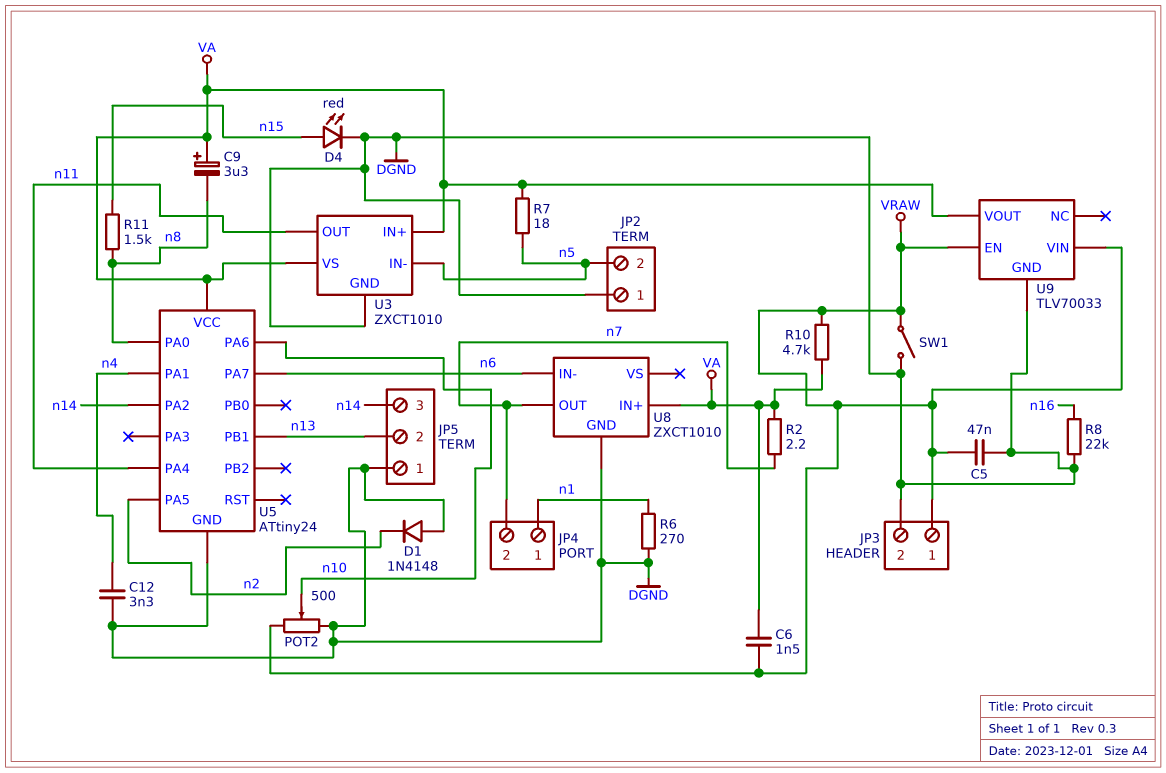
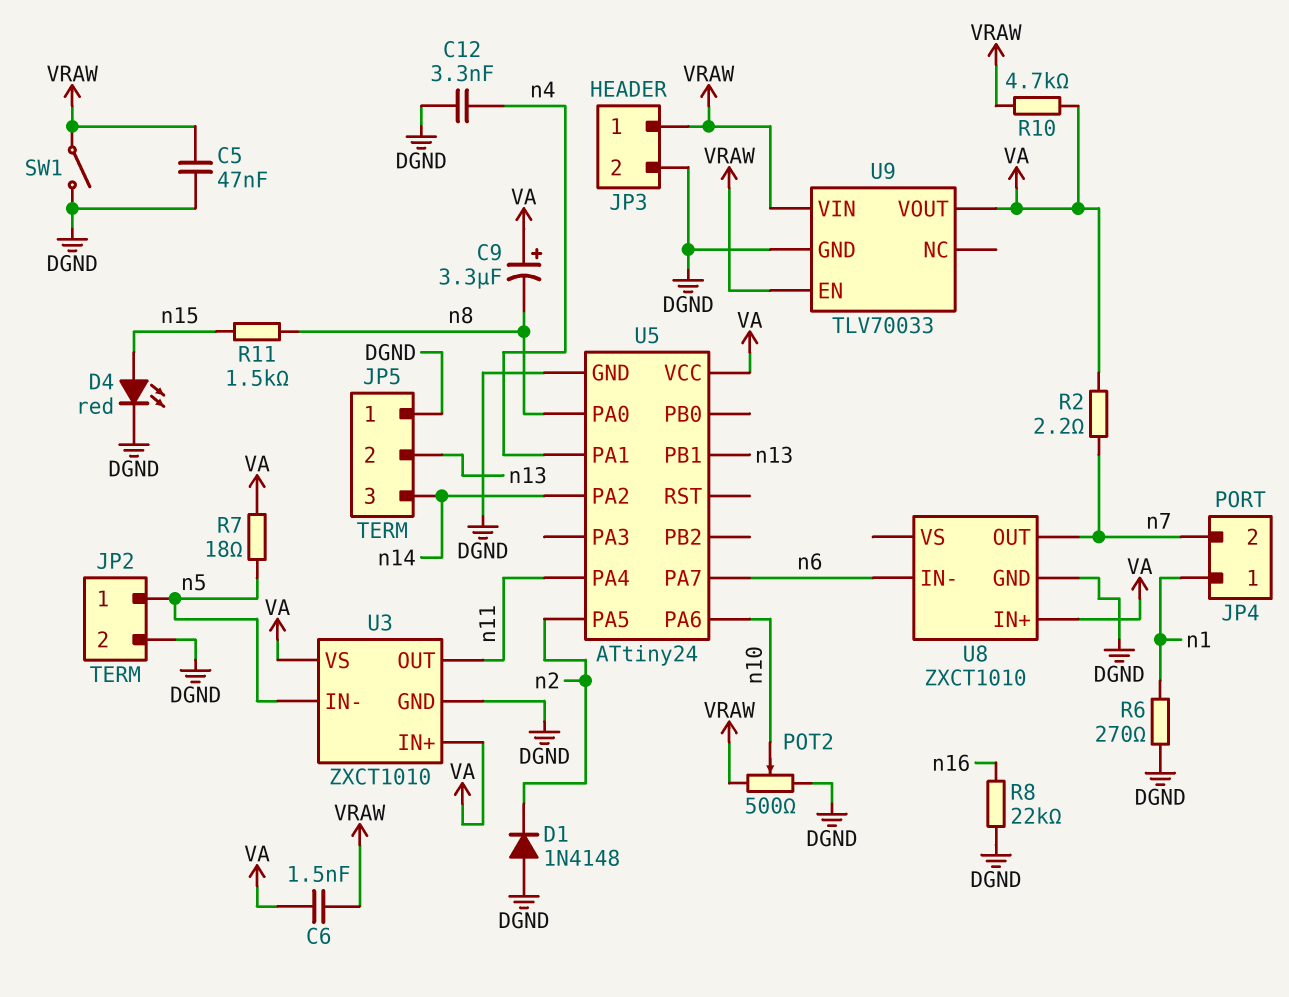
JP2 pin 1: DGND -> n5
JP2 pin 2: n5 -> DGND

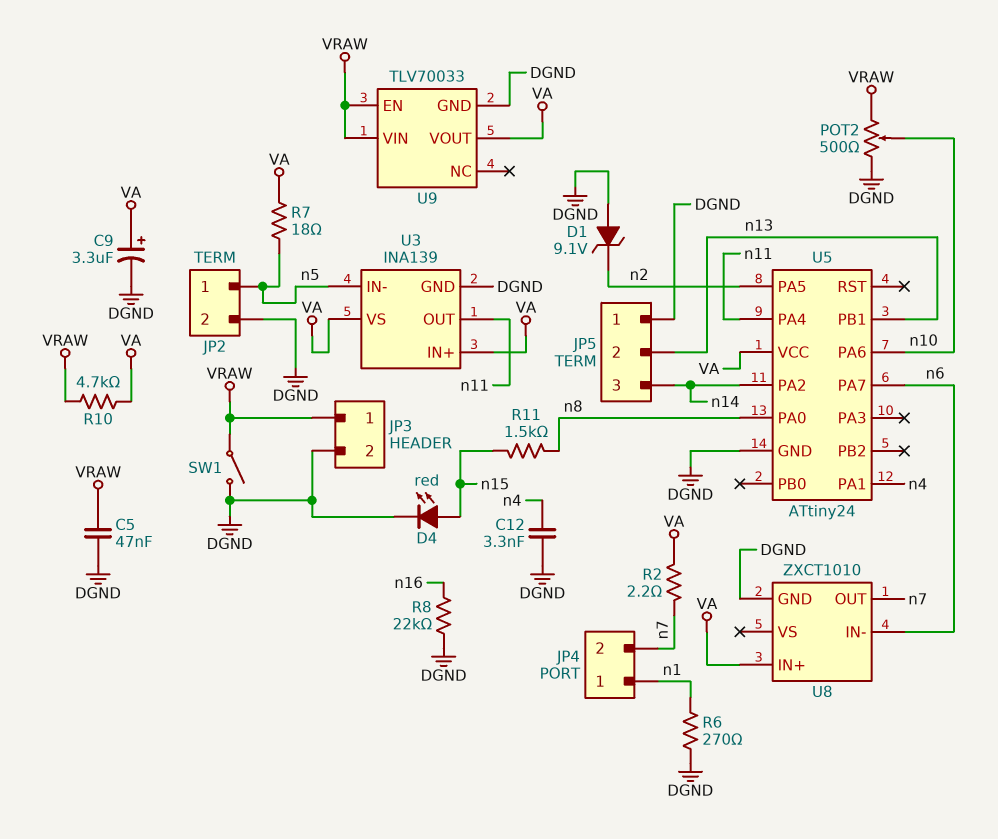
C6: 1.5nF (VA, VRAW) -> none
C9: 3.3uF (plus VA, minus n8) -> 3.3uF (plus VA, minus DGND)
D1: diode 1N4148 (A DGND, K n2) -> zener 9.1V (A DGND, K n2)
U3: ZXCT1010 -> INA139

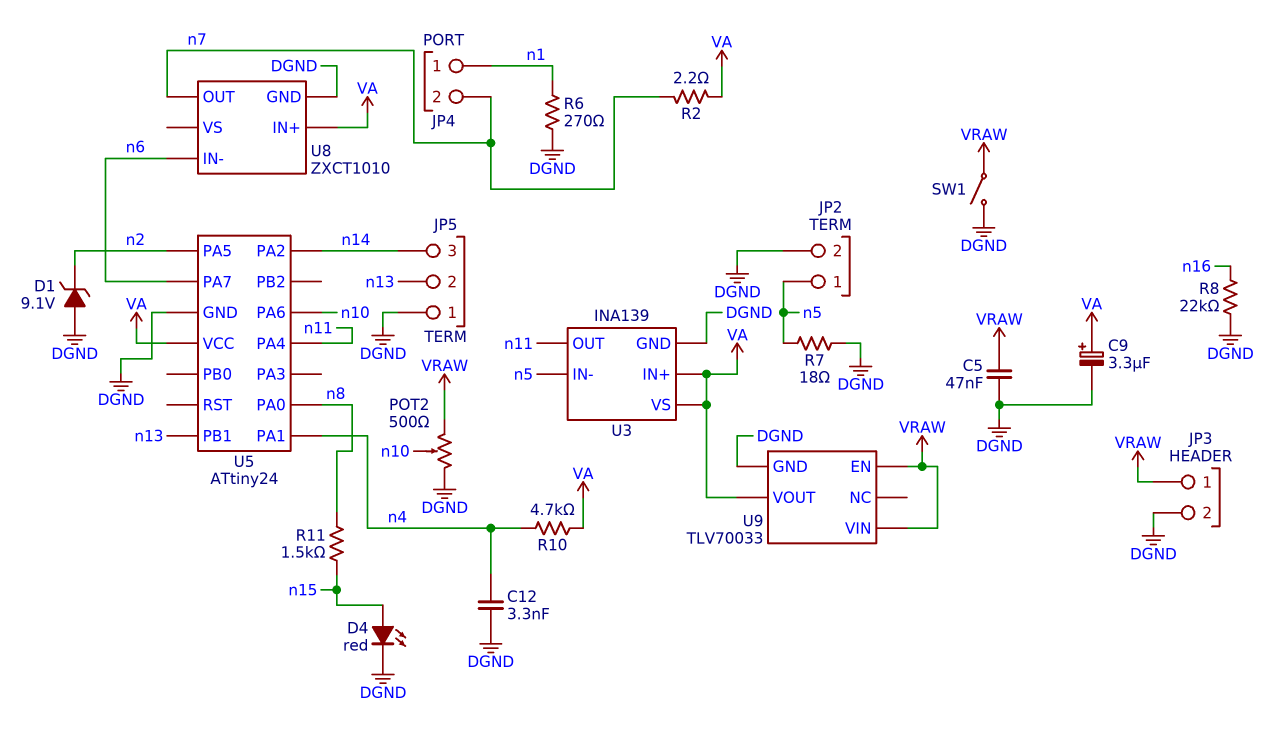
R7: 18 (VA, n5) -> 18 (DGND, n5)
R10: 4.7k (VA, VRAW) -> 4.7k (VA, n4)

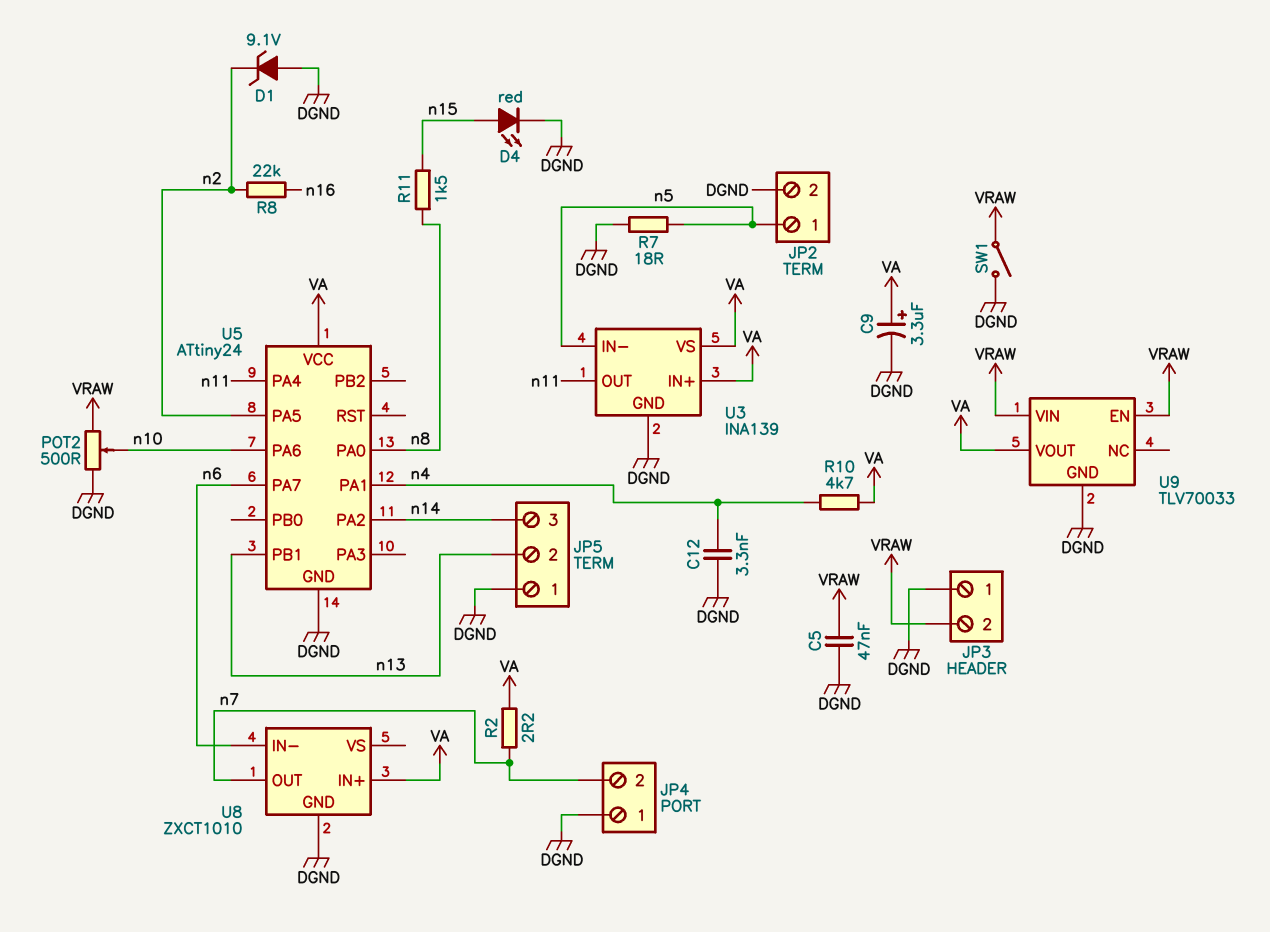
JP3 pin 1: VRAW -> DGND
JP3 pin 2: DGND -> VRAW
JP4 pin 1: n1 -> DGND
R6: 270 (DGND, n1) -> none
R8: 22k (DGND, n16) -> 22k (n2, n16)

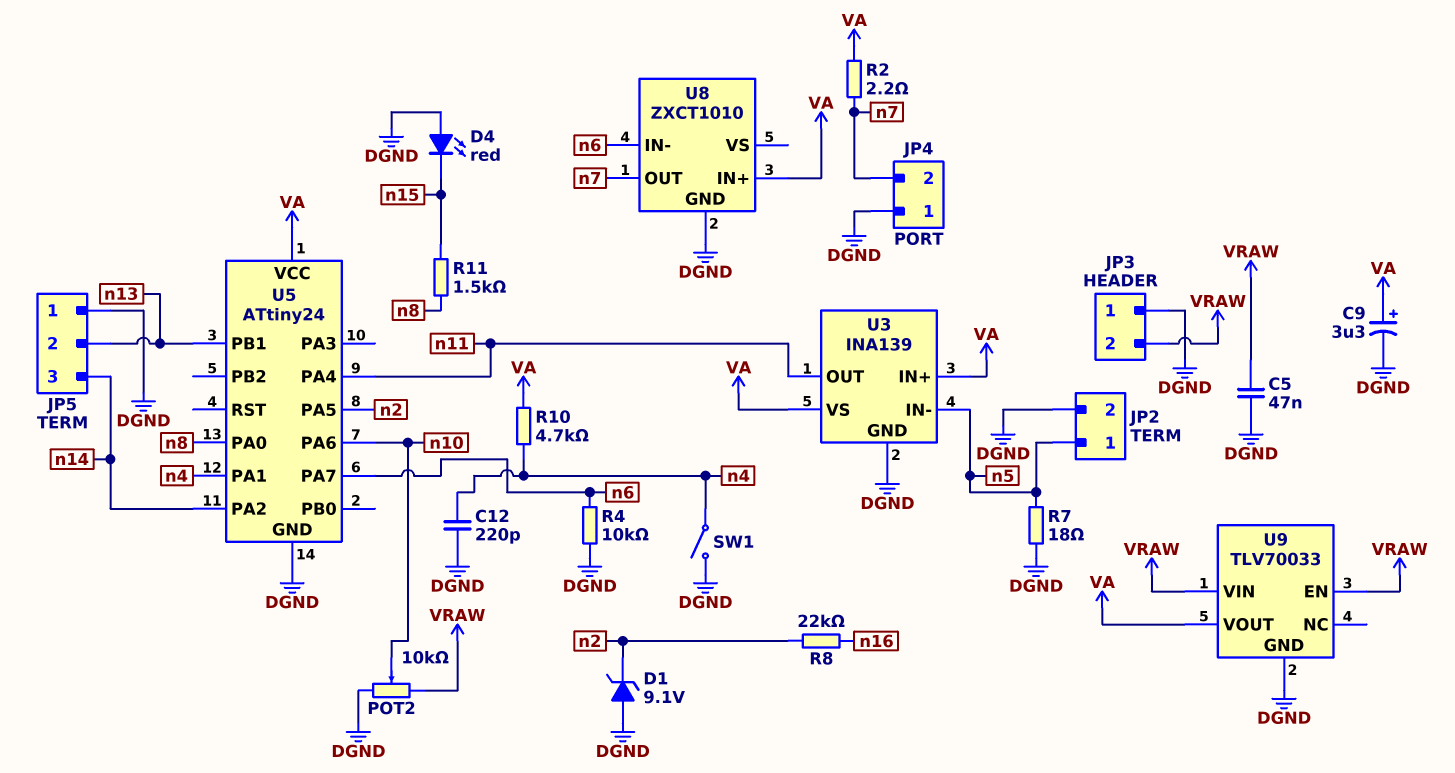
C12: 3.3nF (DGND, n4) -> 220pF (DGND, n4)
D4: LED red (A n15, K DGND) -> LED red (A DGND, K n15)
POT2: 500 (DGND, VRAW, wiper n10) -> 10k (DGND, VRAW, wiper n10)
R4: none -> 10k (DGND, n6)
SW1: switch (DGND, VRAW) -> switch (DGND, n4)

